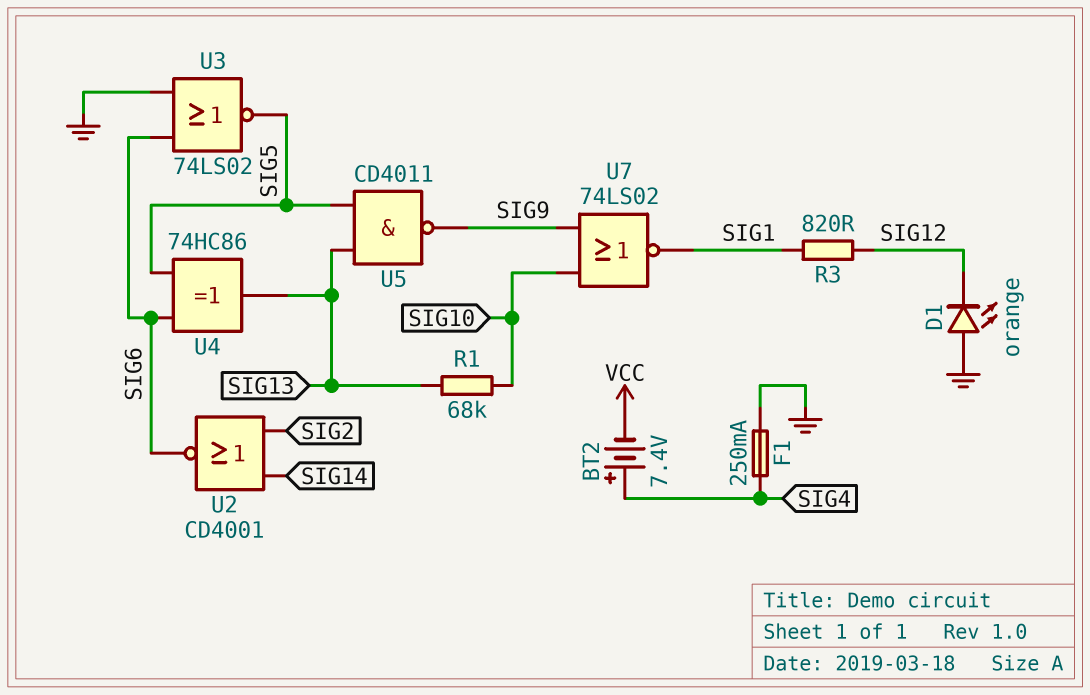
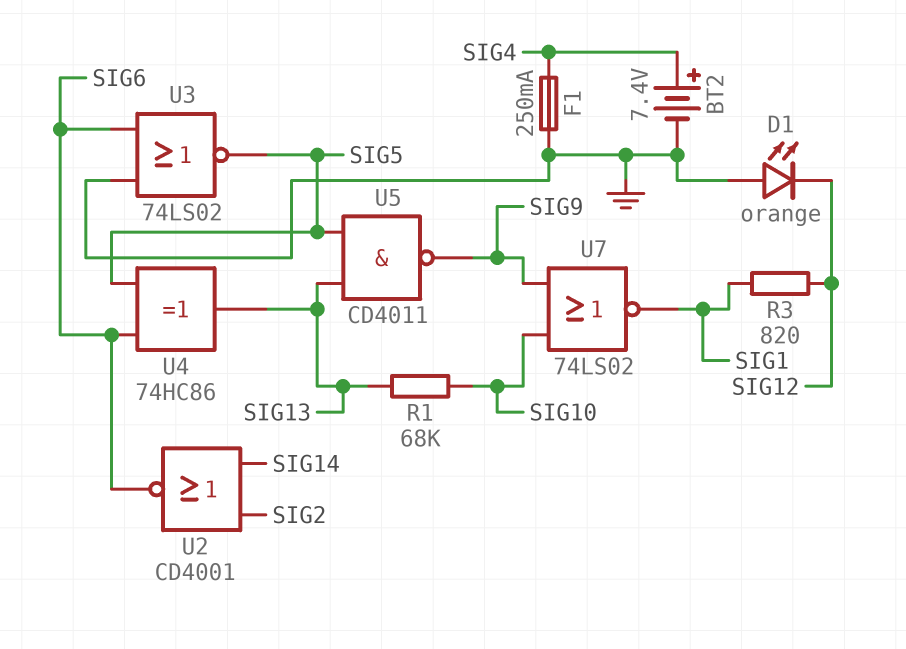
BT2: 7.4V (plus SIG4, minus VCC) -> 7.4V (plus SIG4, minus GND)

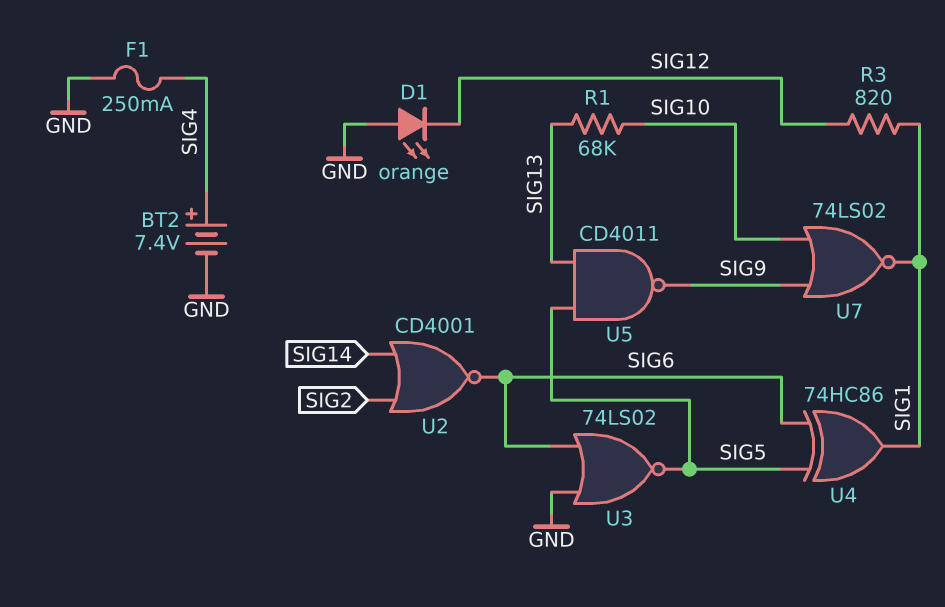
U4: XOR 74HC86 (in SIG5, in SIG6, out SIG13) -> XOR 74HC86 (in SIG5, in SIG6, out SIG1)

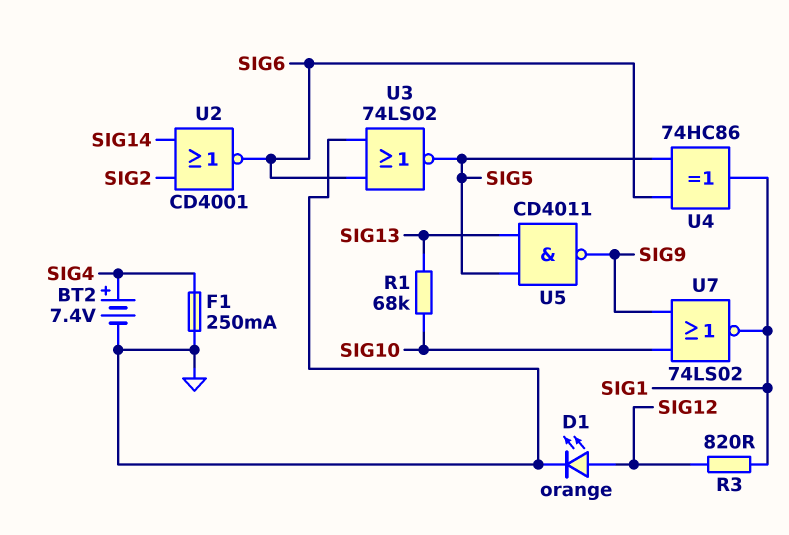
D1: LED orange (A GND, K SIG12) -> LED orange (A SIG12, K GND)

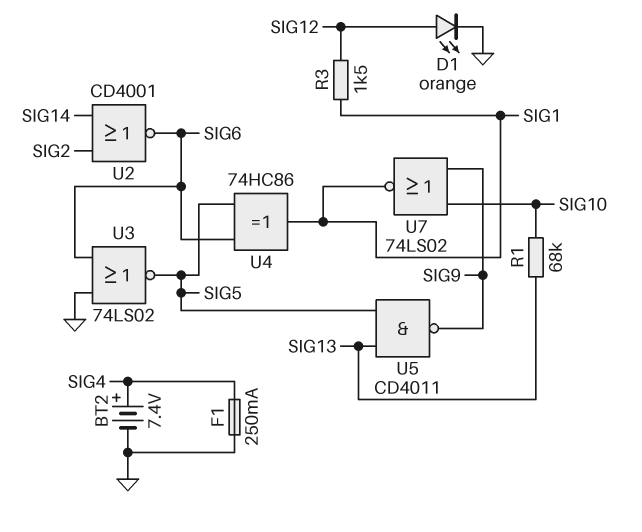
R3: 820 (SIG1, SIG12) -> 1.5k (SIG1, SIG12)

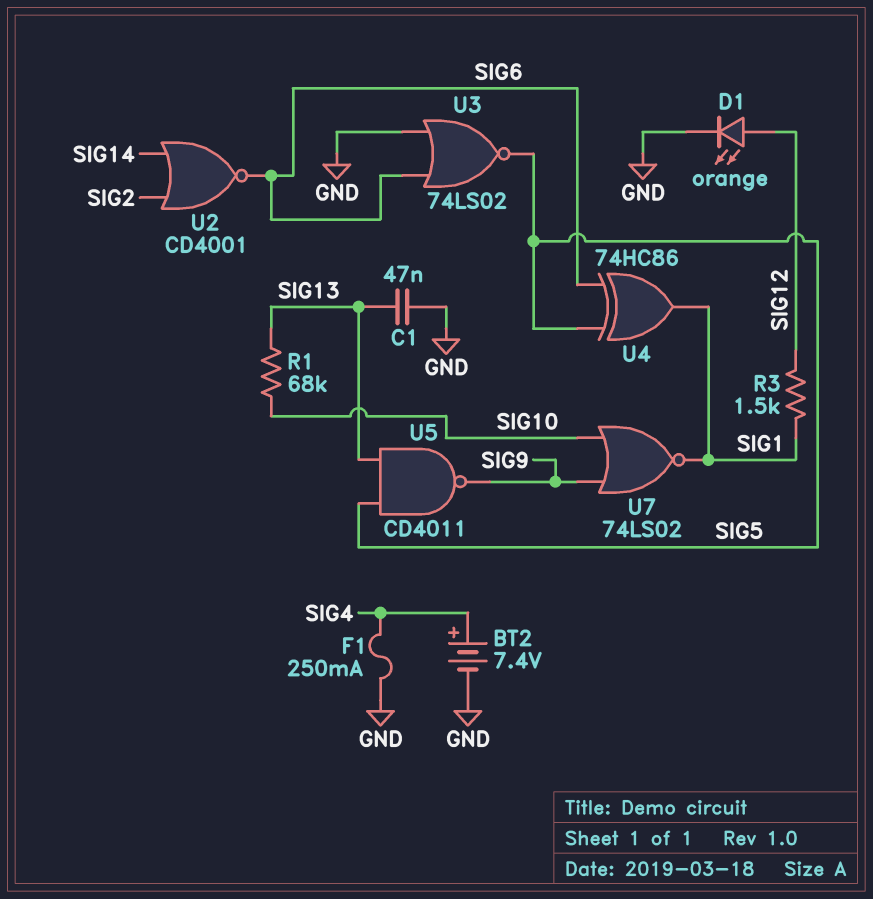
C1: none -> 47nF (GND, SIG13)

